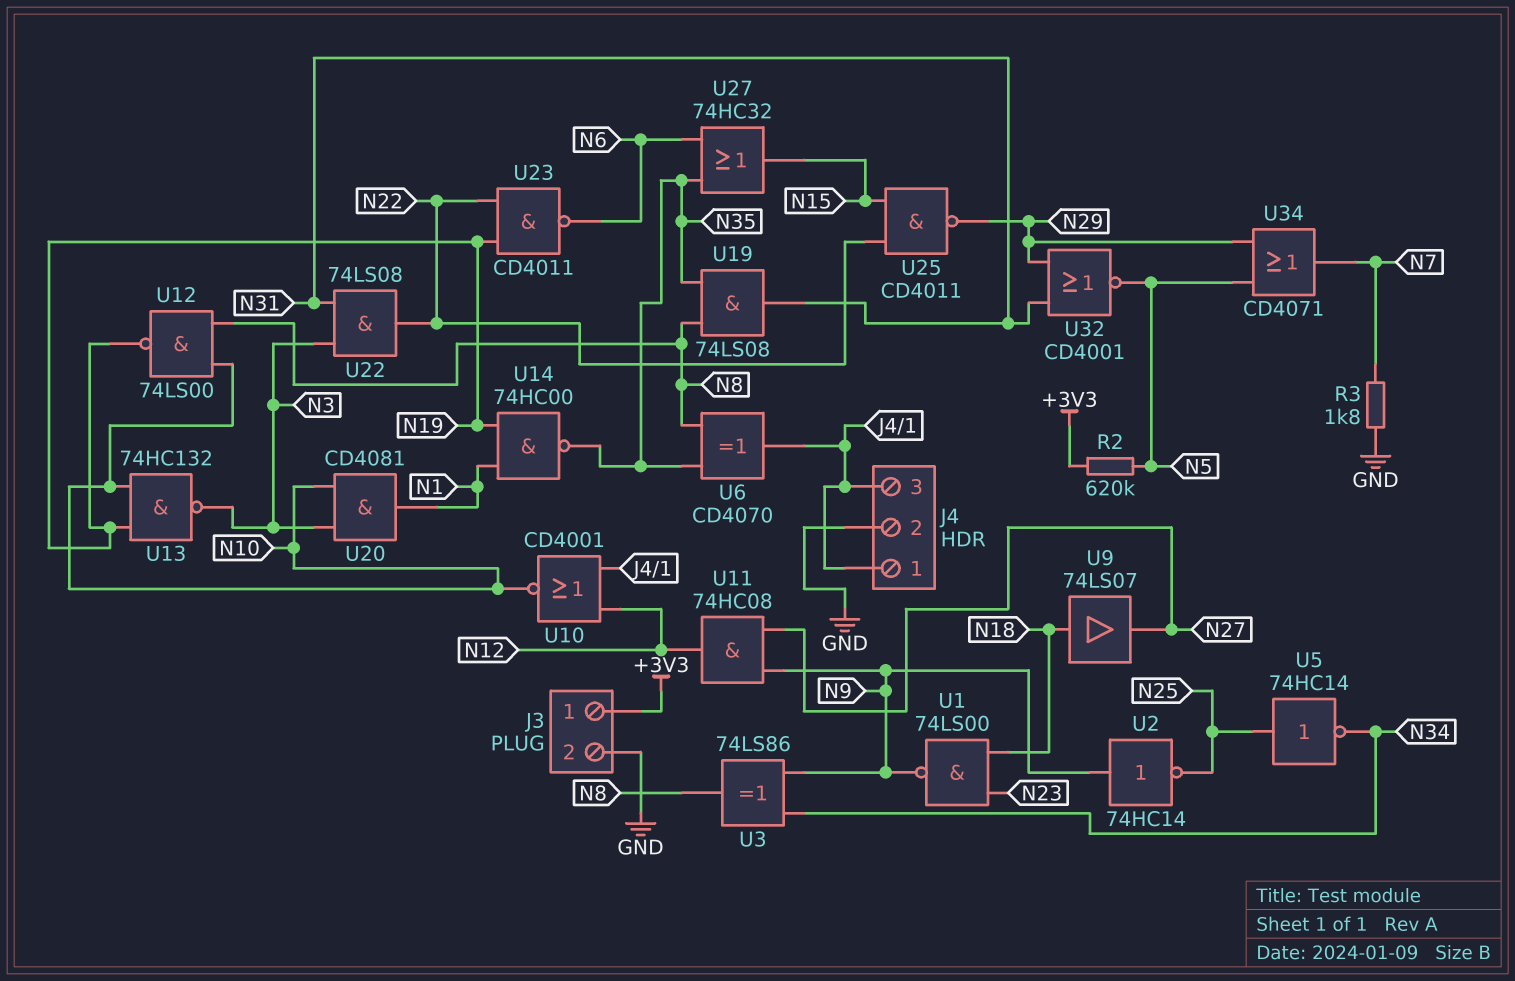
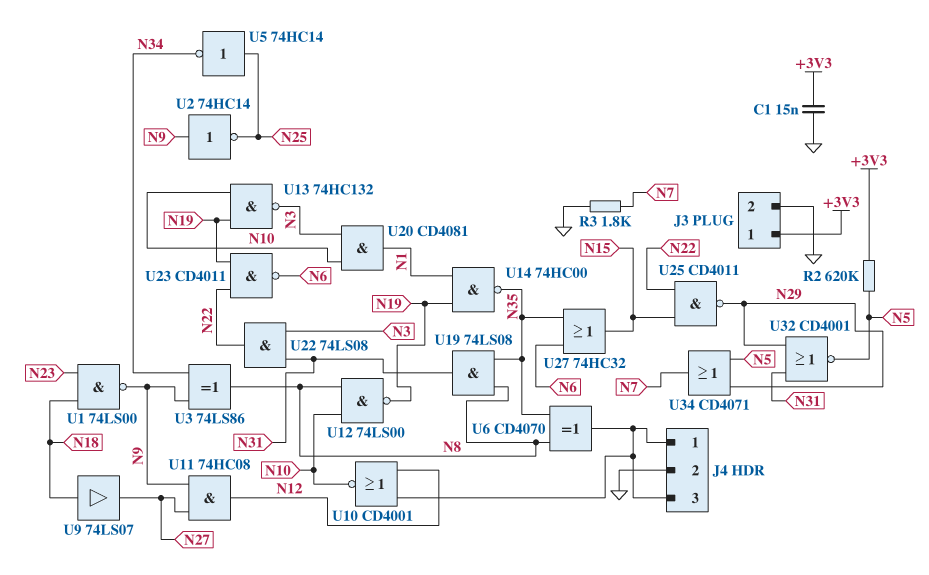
C1: none -> 15nF (+3V3, GND)

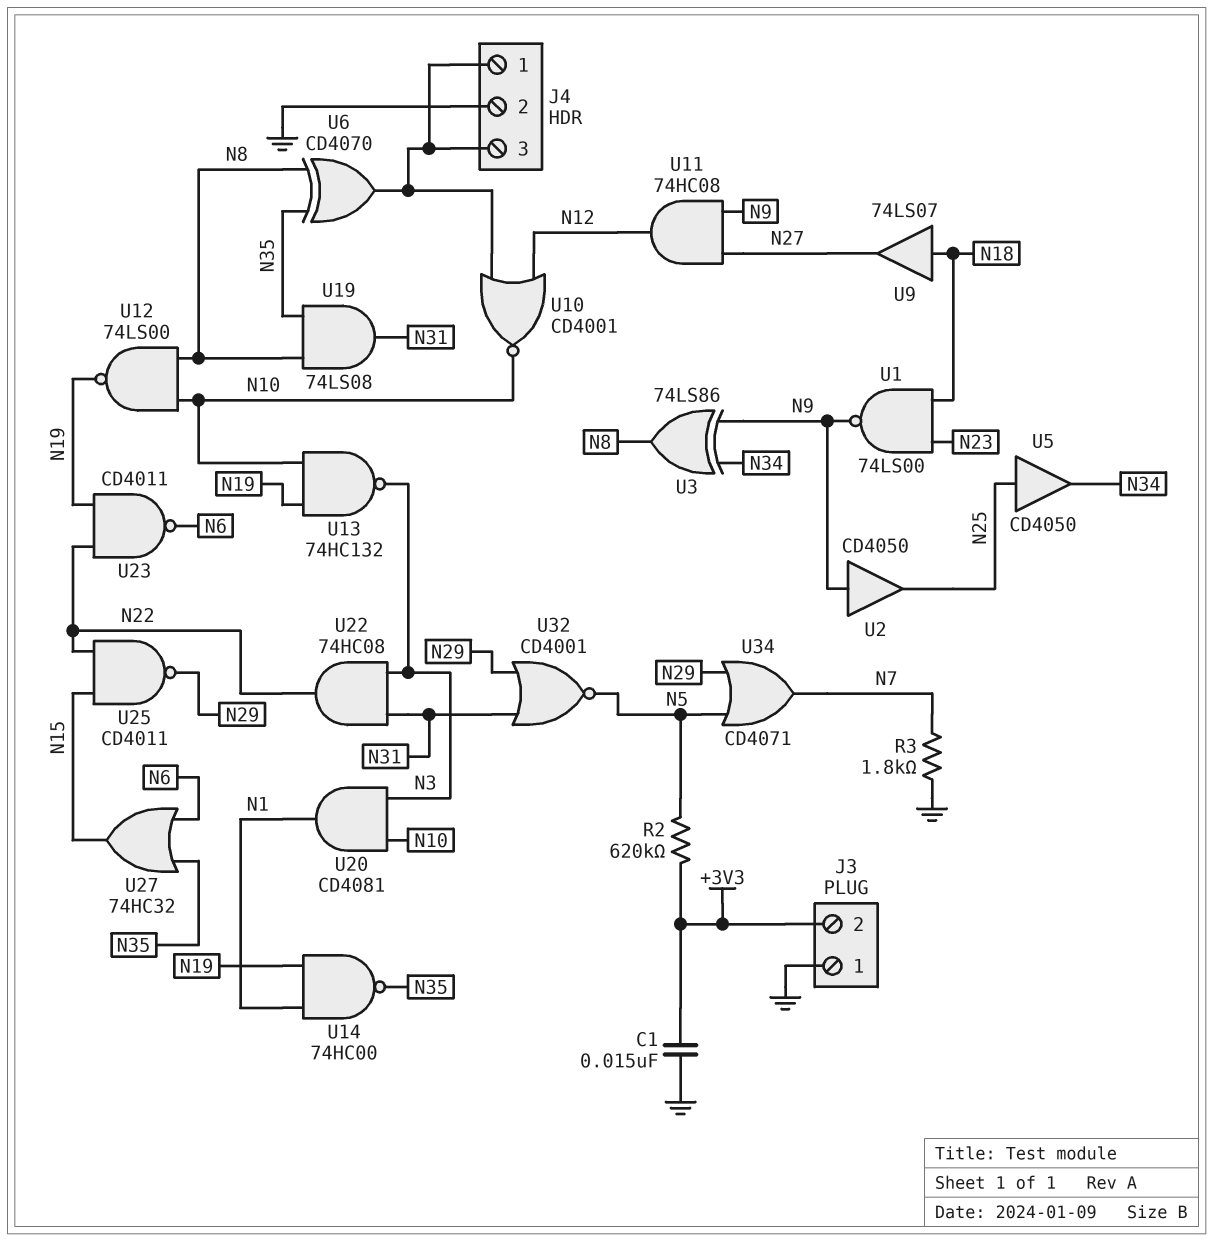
J3 pin 1: +3V3 -> GND
J3 pin 2: GND -> +3V3
U2: NOT 74HC14 (in N9, out N25) -> buffer CD4050 (in N9, out N25)
U5: NOT 74HC14 (in N25, out N34) -> buffer CD4050 (in N25, out N34)
U22: AND 74LS08 (in N3, in N31, out N22) -> AND 74HC08 (in N3, in N31, out N22)

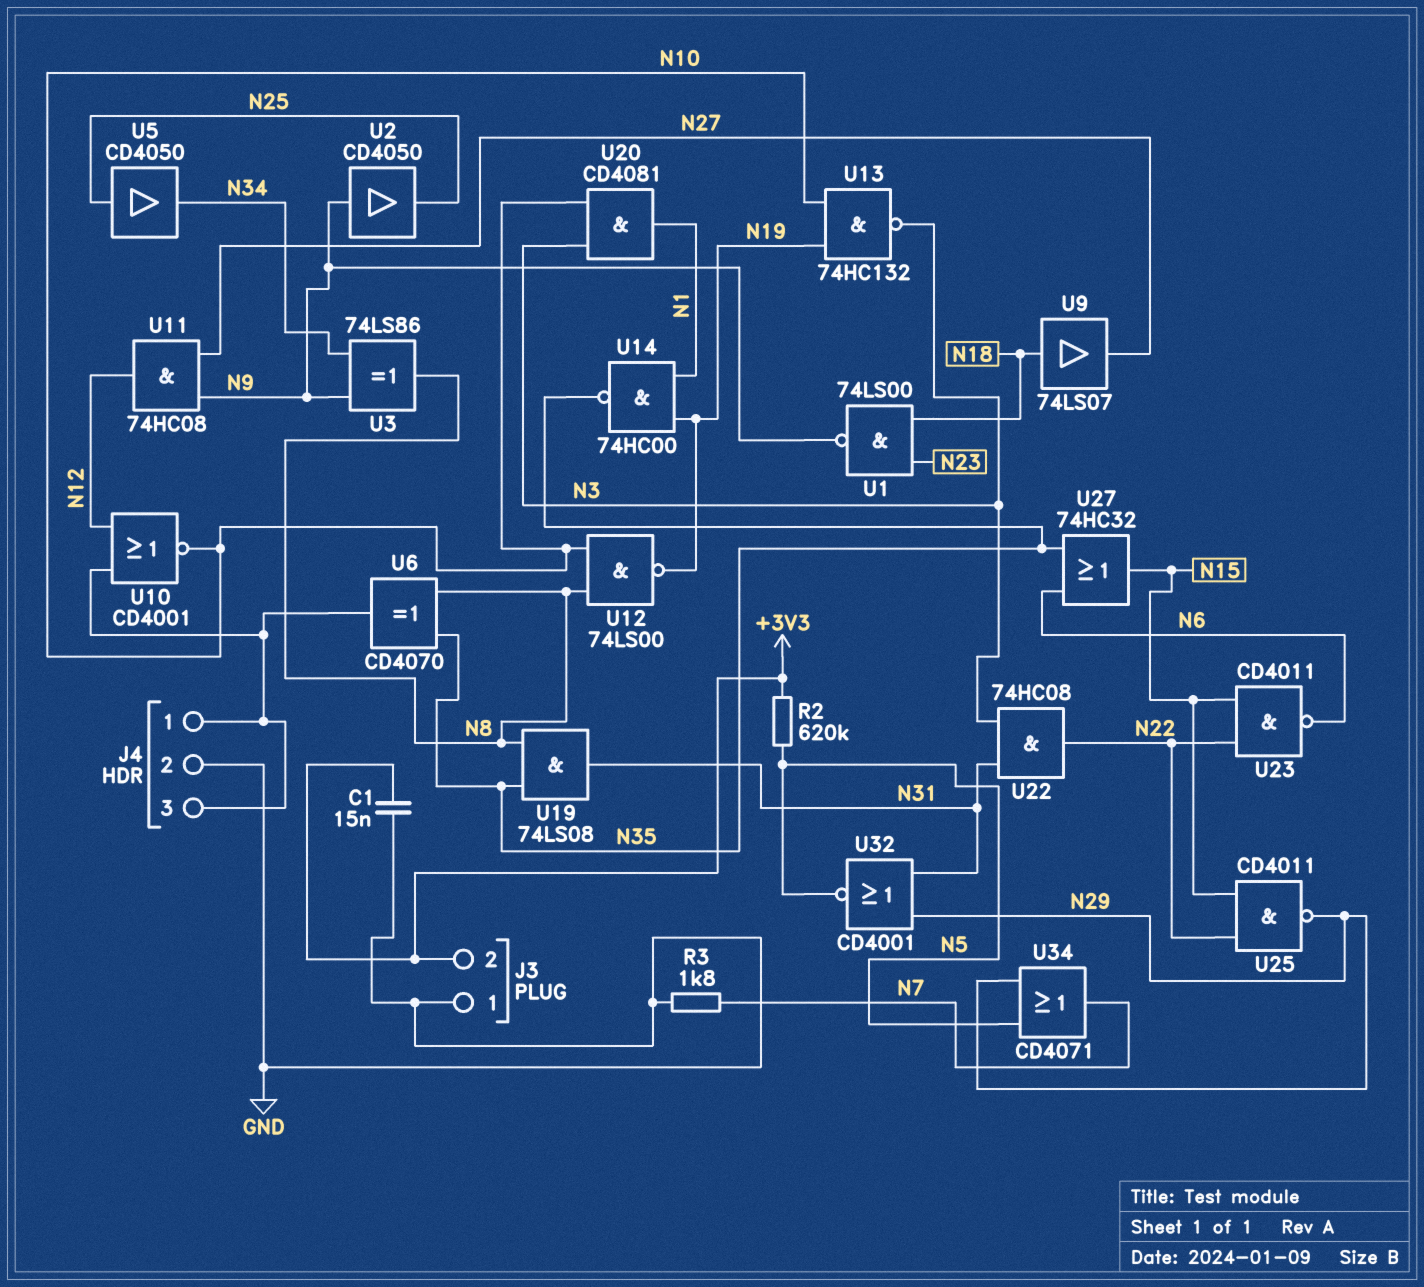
U23: NAND CD4011 (in N19, in N22, out N6) -> NAND CD4011 (in N15, in N22, out N6)

